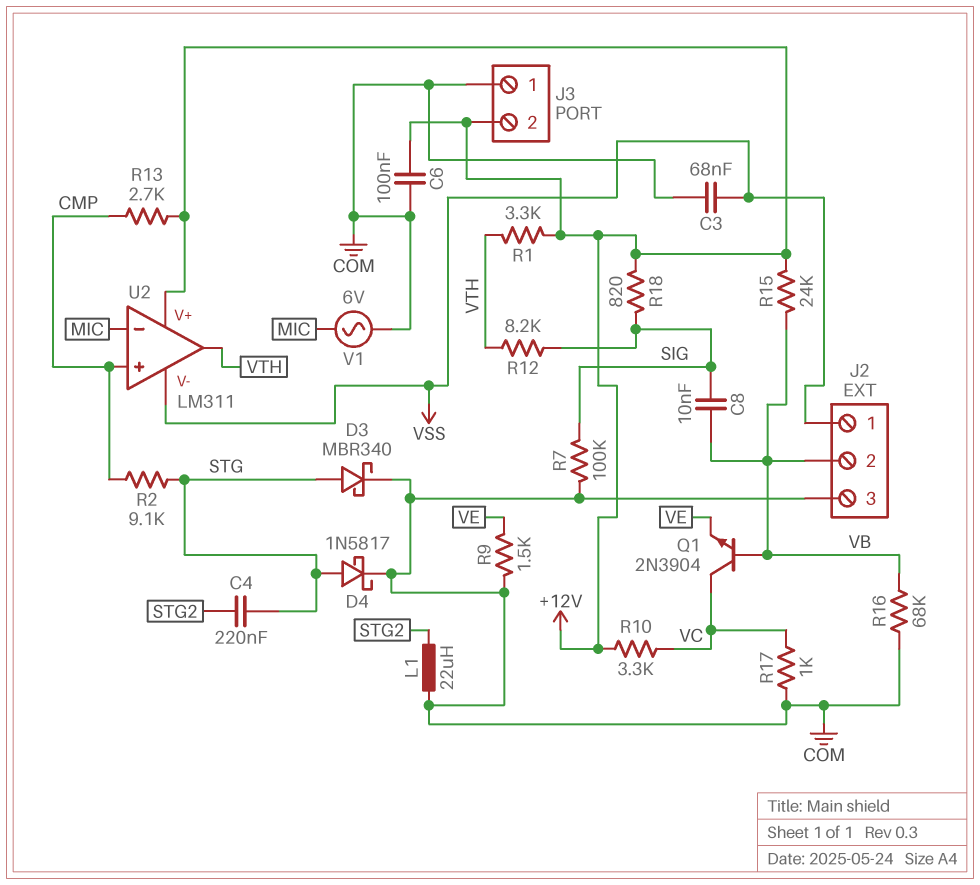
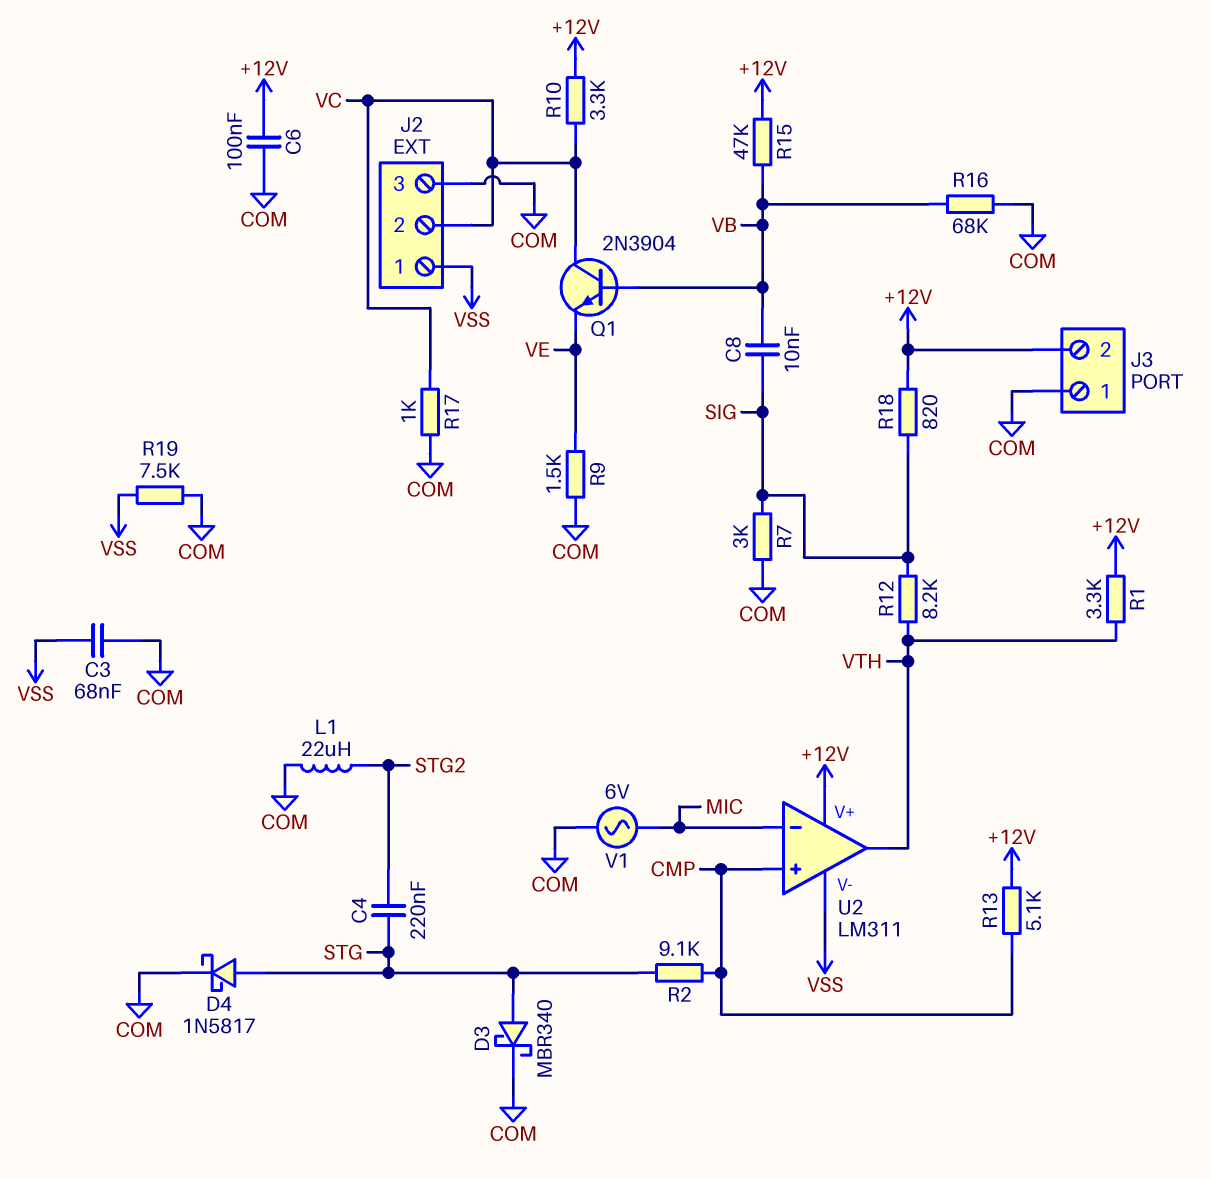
J2 pin 2: VB -> VC
R7: 100k (COM, SIG) -> 3k (COM, SIG)
R13: 2.7k (+12V, CMP) -> 5.1k (+12V, CMP)
R15: 24k (+12V, VB) -> 47k (+12V, VB)
R19: none -> 7.5k (COM, VSS)

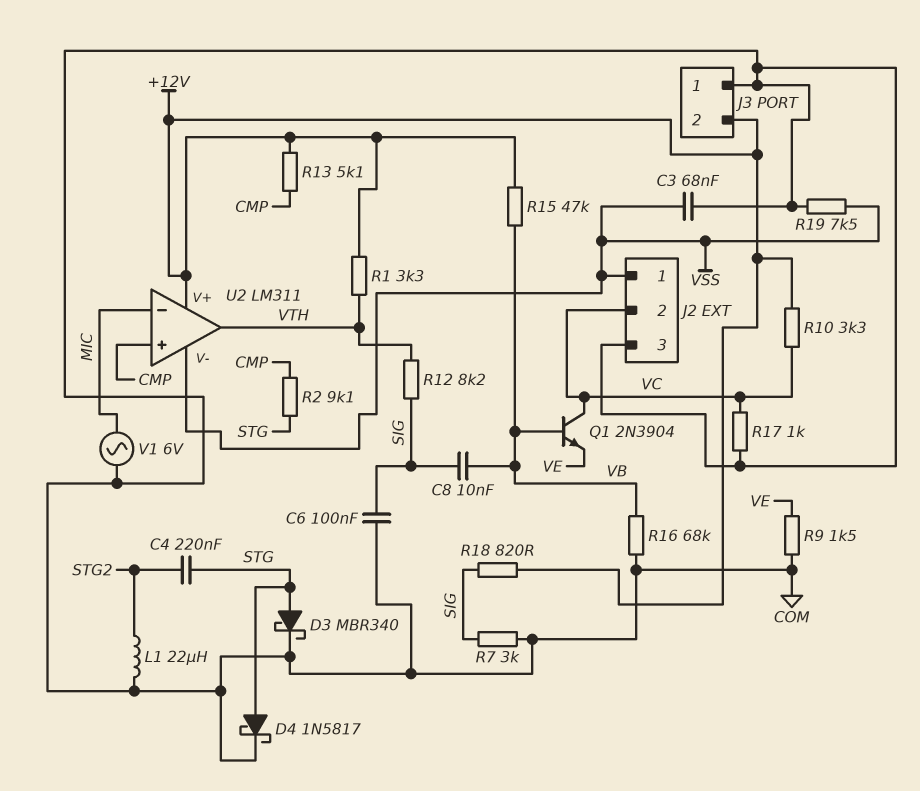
C6: 100nF (+12V, COM) -> 100nF (COM, SIG)

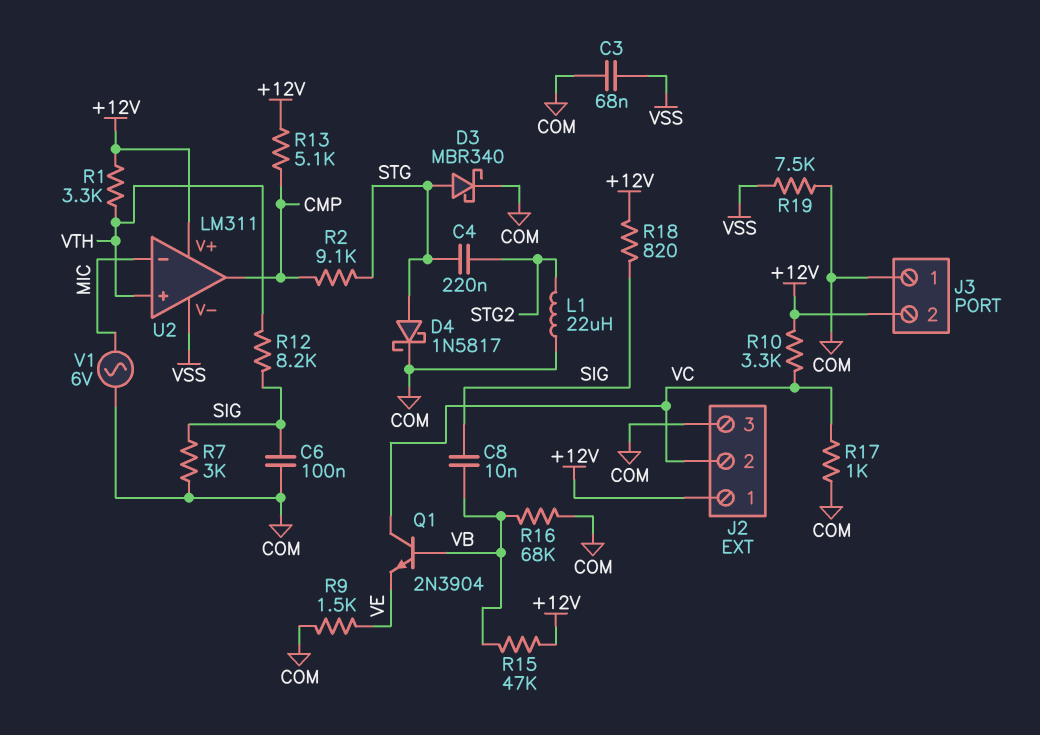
J2 pin 1: VSS -> +12V
U2 pin in+: CMP -> VTH
U2 pin out: VTH -> CMP

